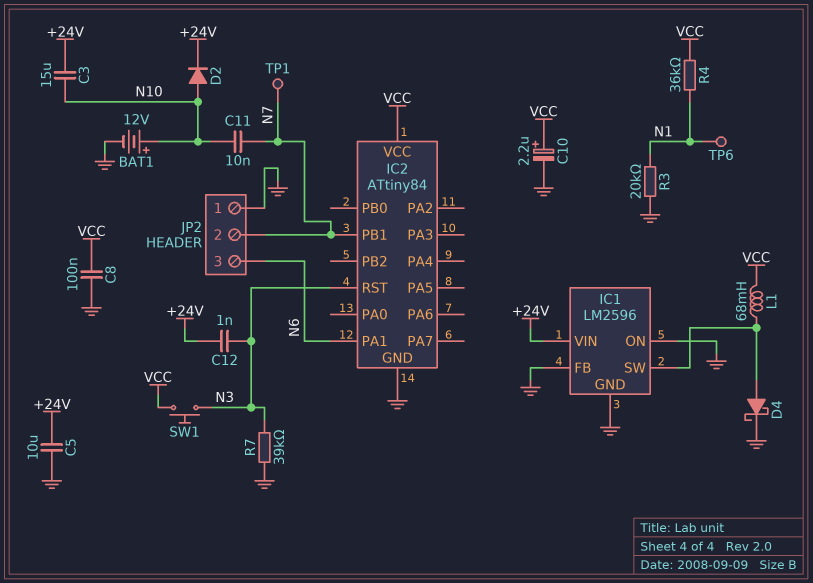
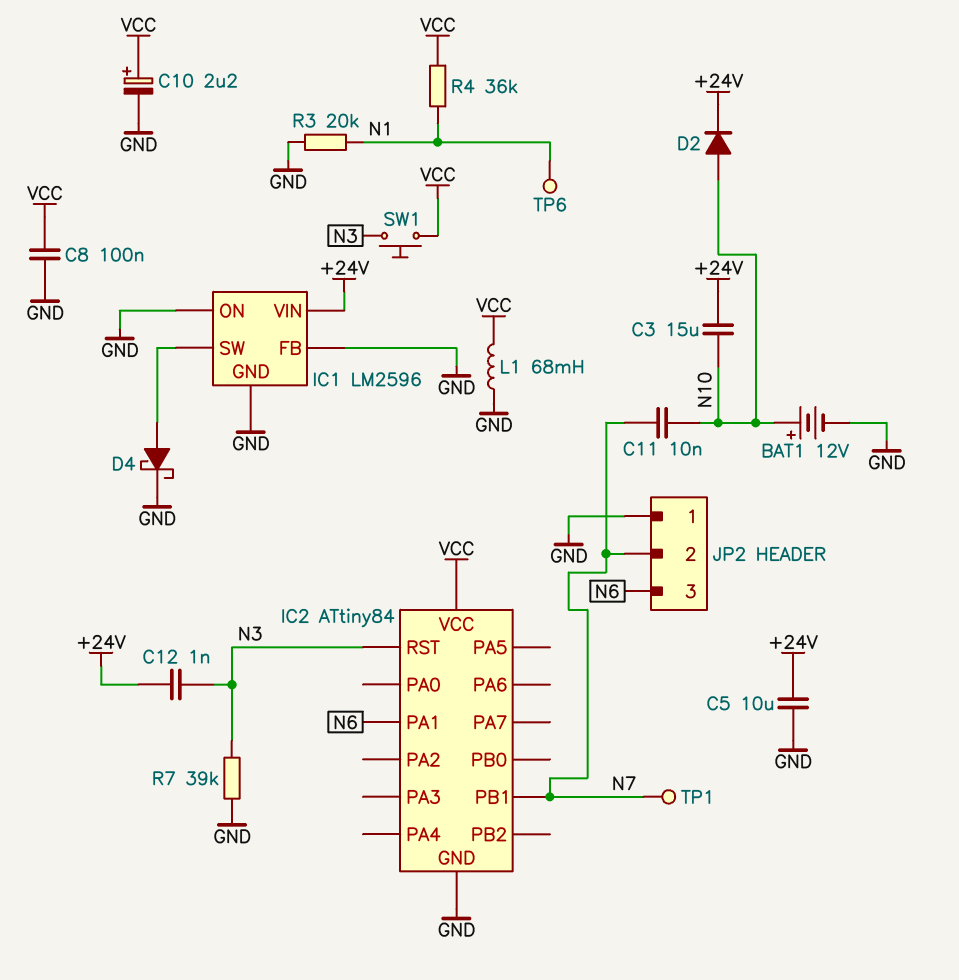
L1: 68mH (IC1/SW, VCC) -> 68mH (GND, VCC)

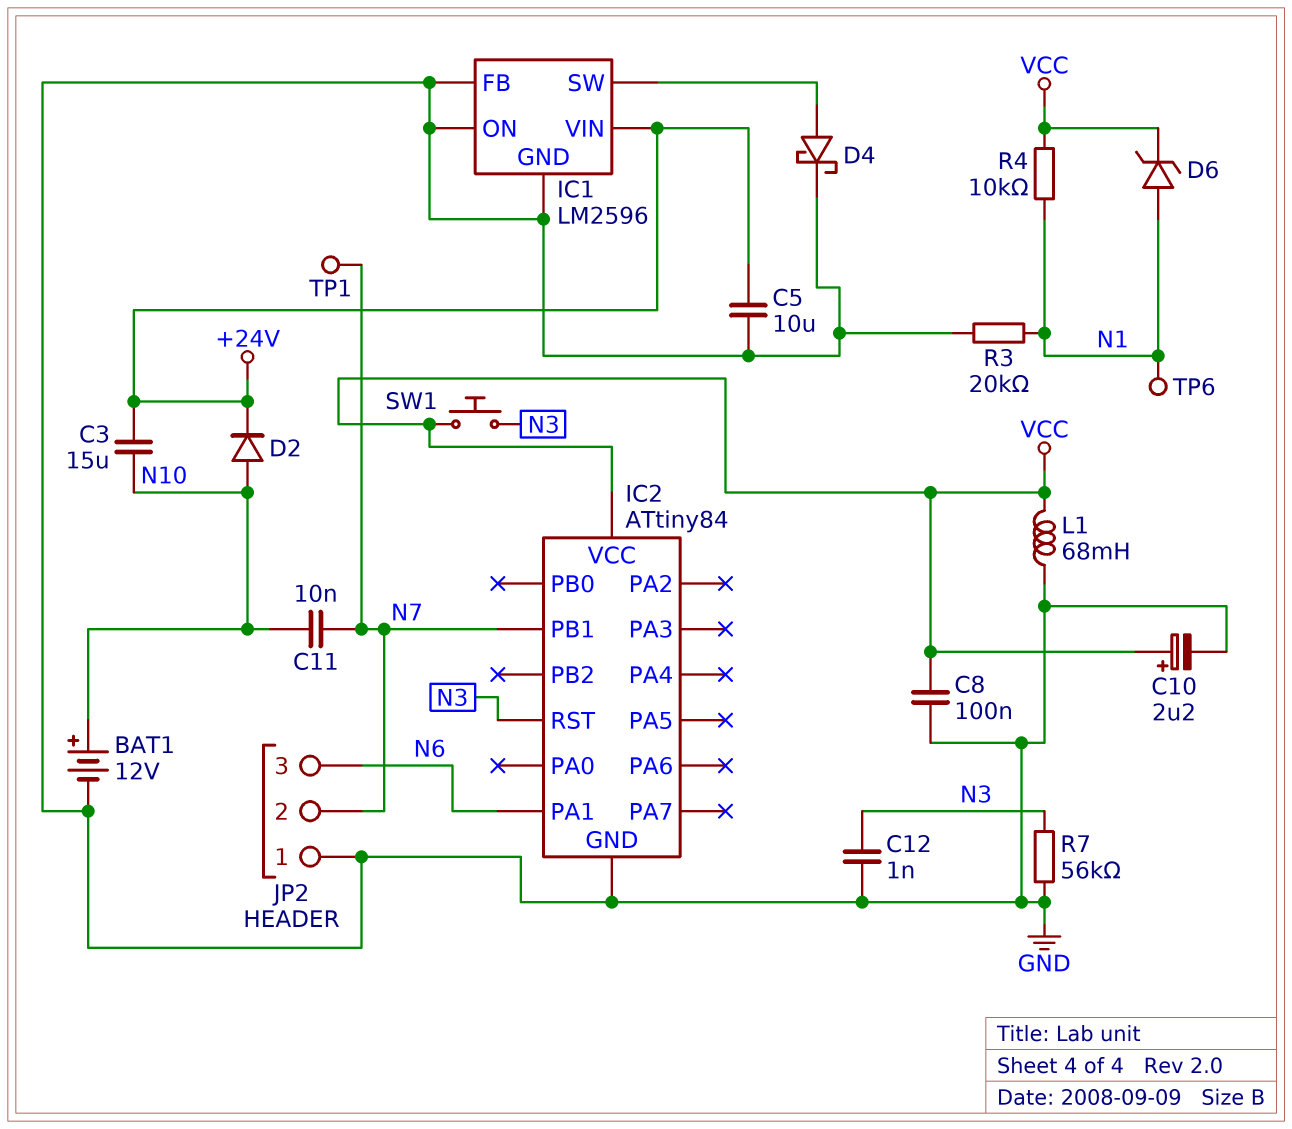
C12: 1nF (+24V, N3) -> 1nF (GND, N3)
D6: none -> zener (A N1, K VCC)
R4: 36k (N1, VCC) -> 10k (N1, VCC)
R7: 39k (GND, N3) -> 56k (GND, N3)

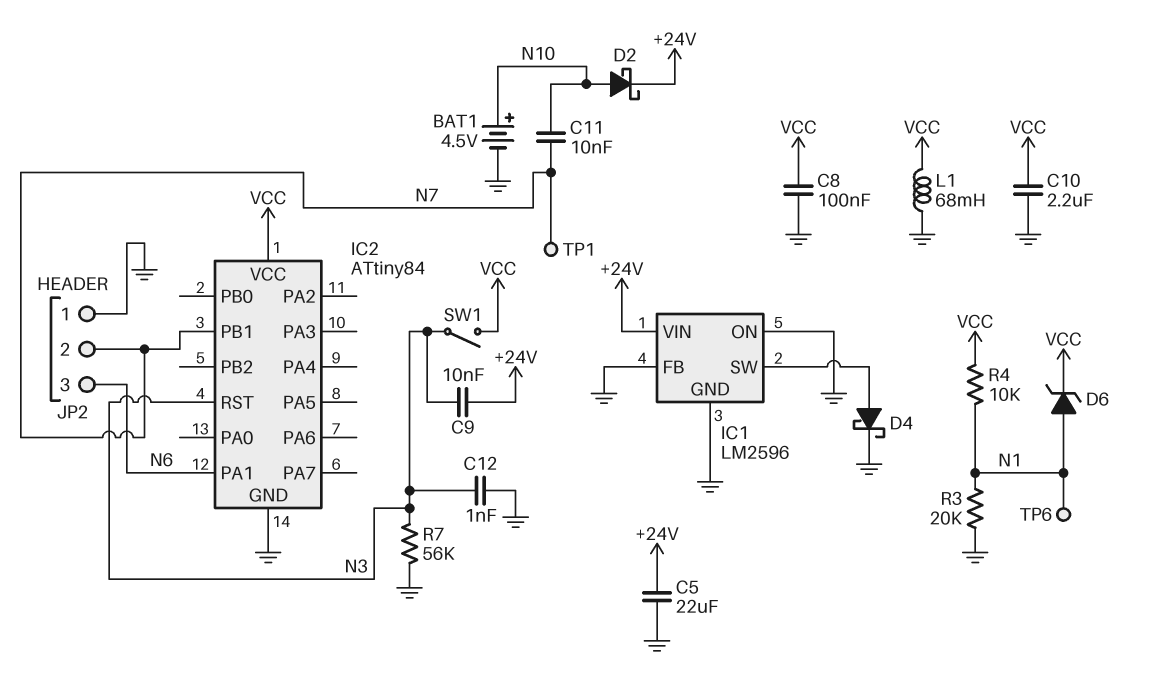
BAT1: 12V (plus N10, minus GND) -> 4.5V (plus N10, minus GND)
C3: 15uF (+24V, N10) -> none
C5: 10uF (+24V, GND) -> 22uF (+24V, GND)
C9: none -> 10nF (+24V, N3)
C10: 2.2uF (plus VCC, minus GND) -> 2.2uF (GND, VCC)
D2: diode (A N10, K +24V) -> schottky (A N10, K +24V)
SW1: button (N3, VCC) -> switch (N3, VCC)

